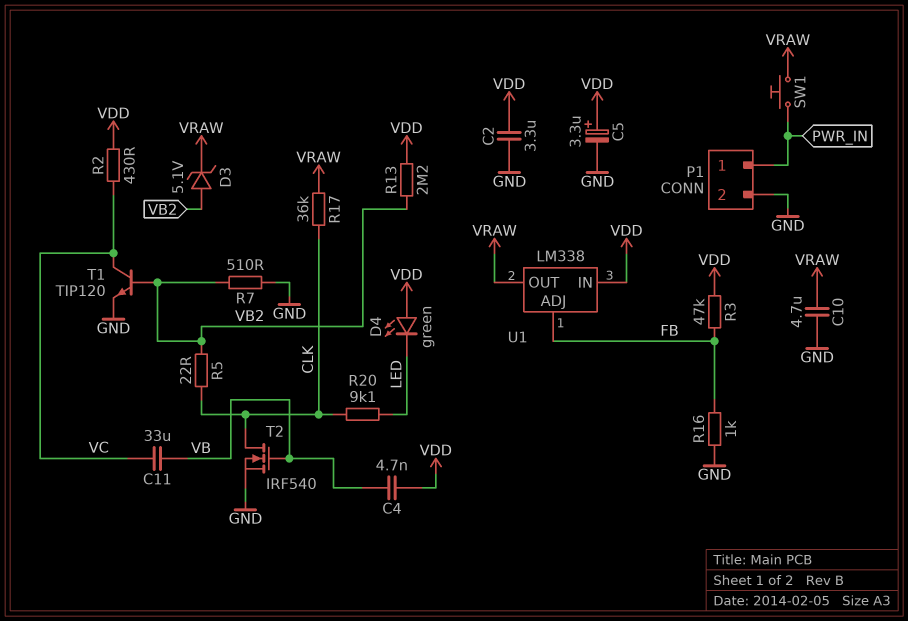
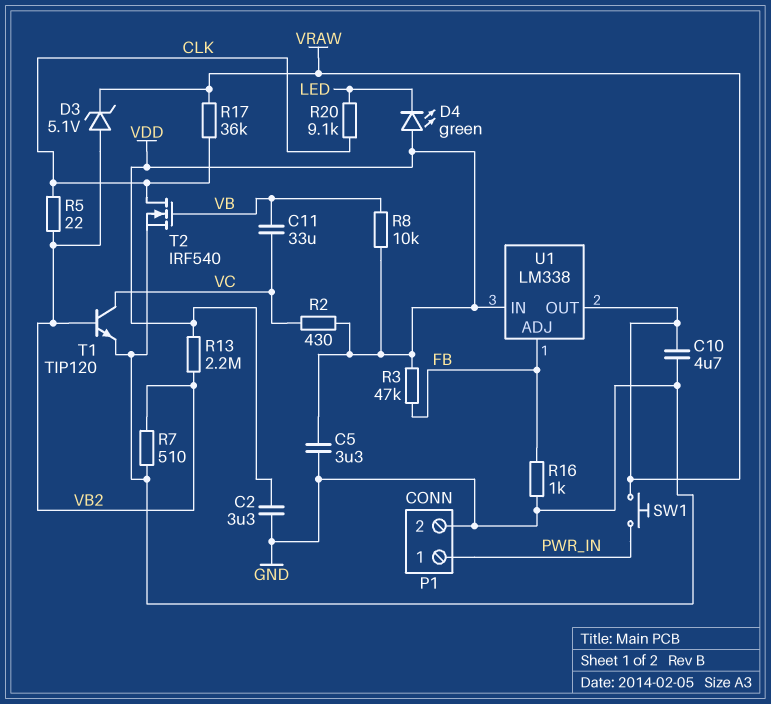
C4: 4.7nF (VB, VDD) -> none
C5: 3.3uF (plus VDD, minus GND) -> 3.3uF (GND, VDD)
R8: none -> 10k (VB, VDD)

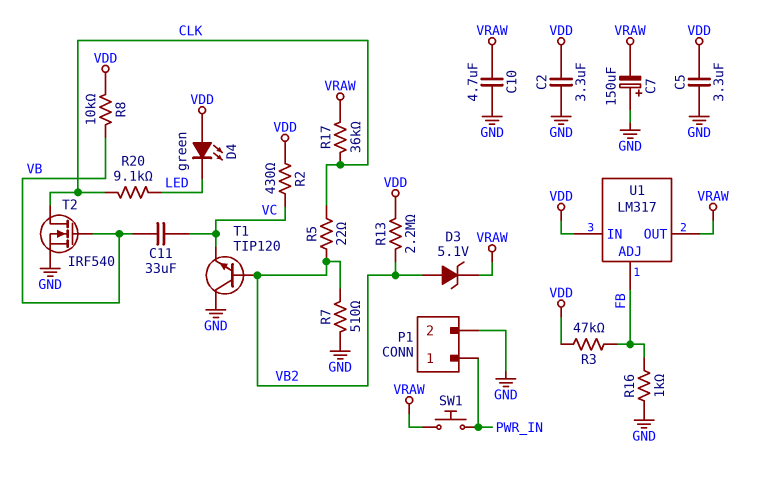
C7: none -> 150uF (plus GND, minus VRAW)
T1: NPN TIP120 (B VB2, C VC, E GND) -> NPN TIP120 (B VB2, C GND, E VC)
U1: LM338 -> LM317

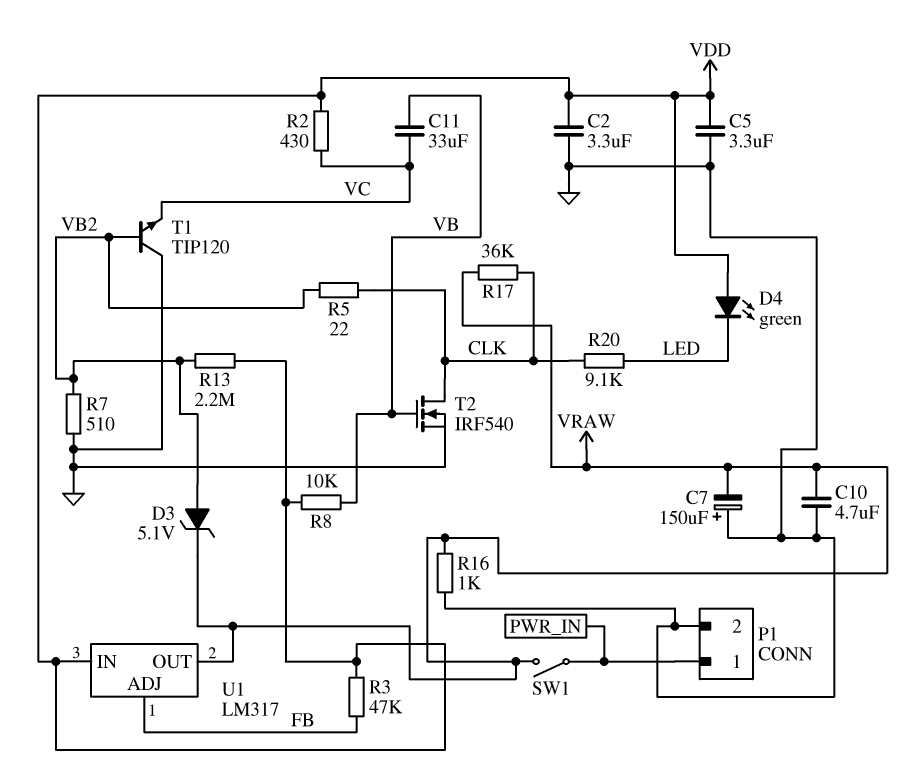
R16: 1k (FB, GND) -> 1k (GND, VRAW)
SW1: button (PWR_IN, VRAW) -> switch (PWR_IN, VRAW)

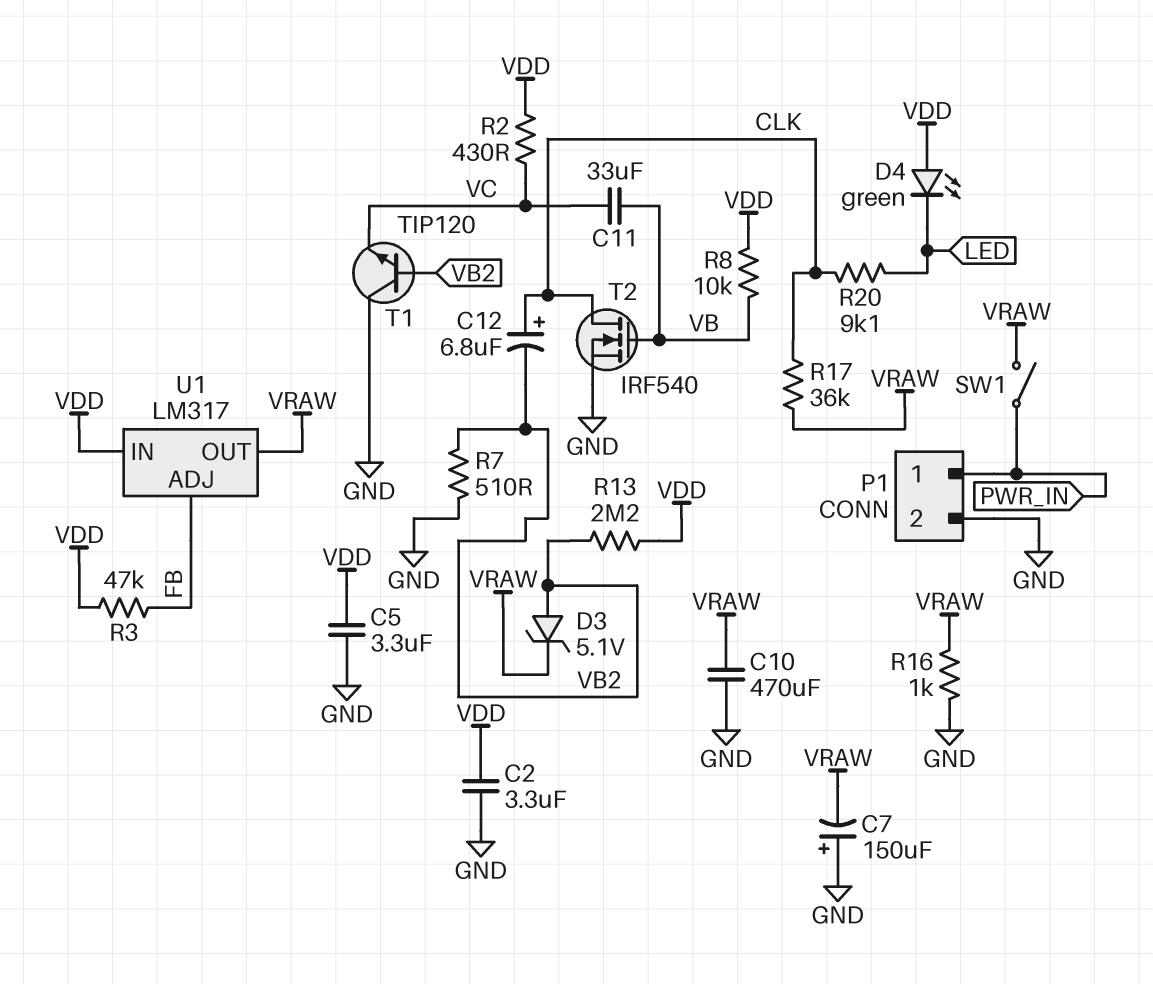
C10: 4.7uF (GND, VRAW) -> 470uF (GND, VRAW)
C12: none -> 6.8uF (plus CLK, minus VB2)
R5: 22 (CLK, VB2) -> none

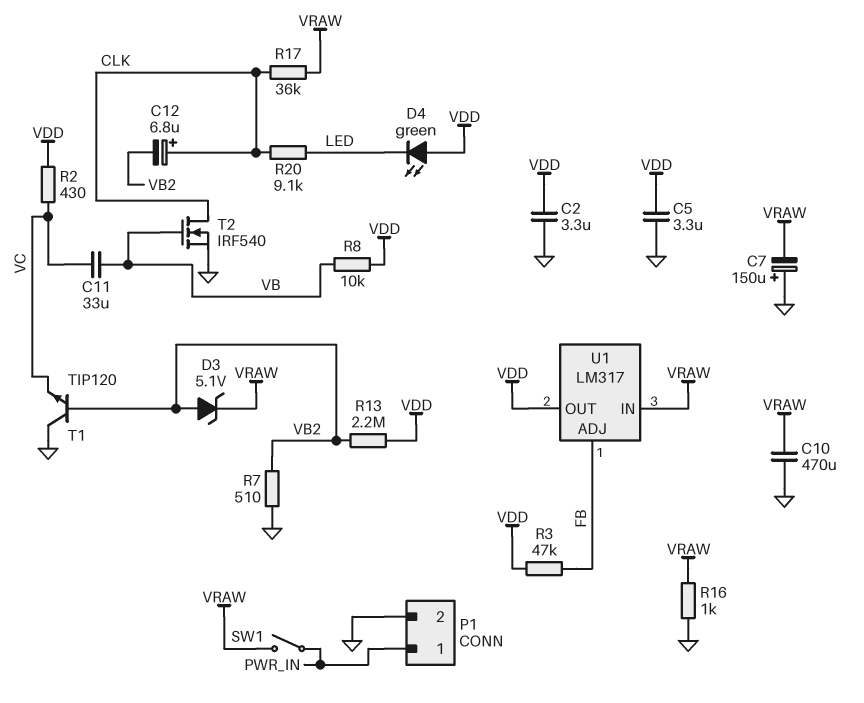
U1 pin IN: VDD -> VRAW
U1 pin OUT: VRAW -> VDD

